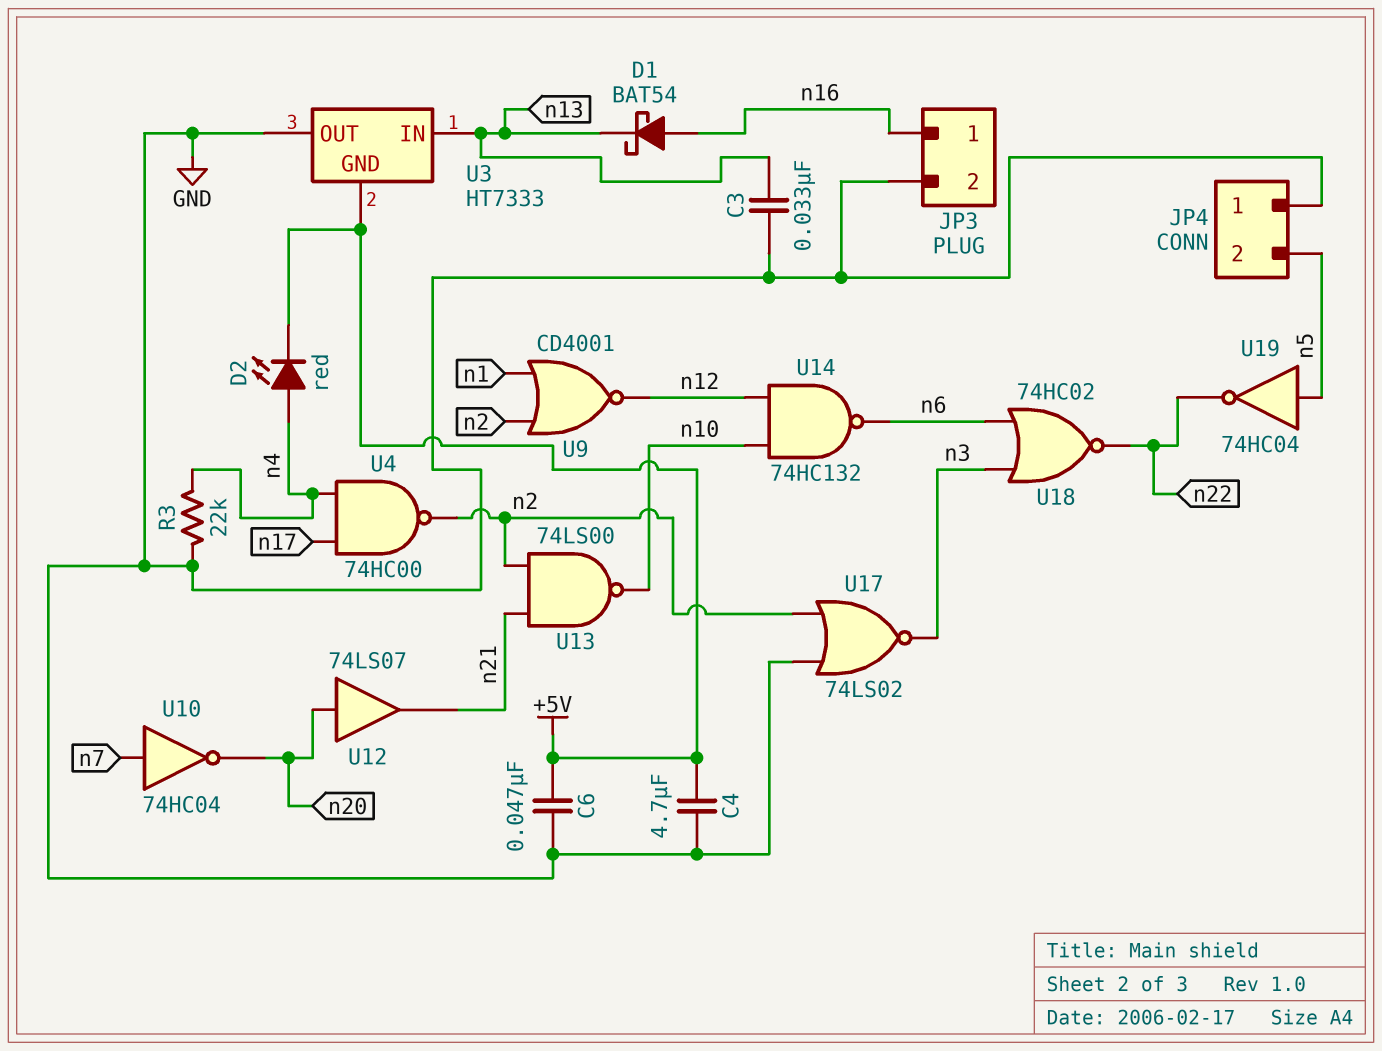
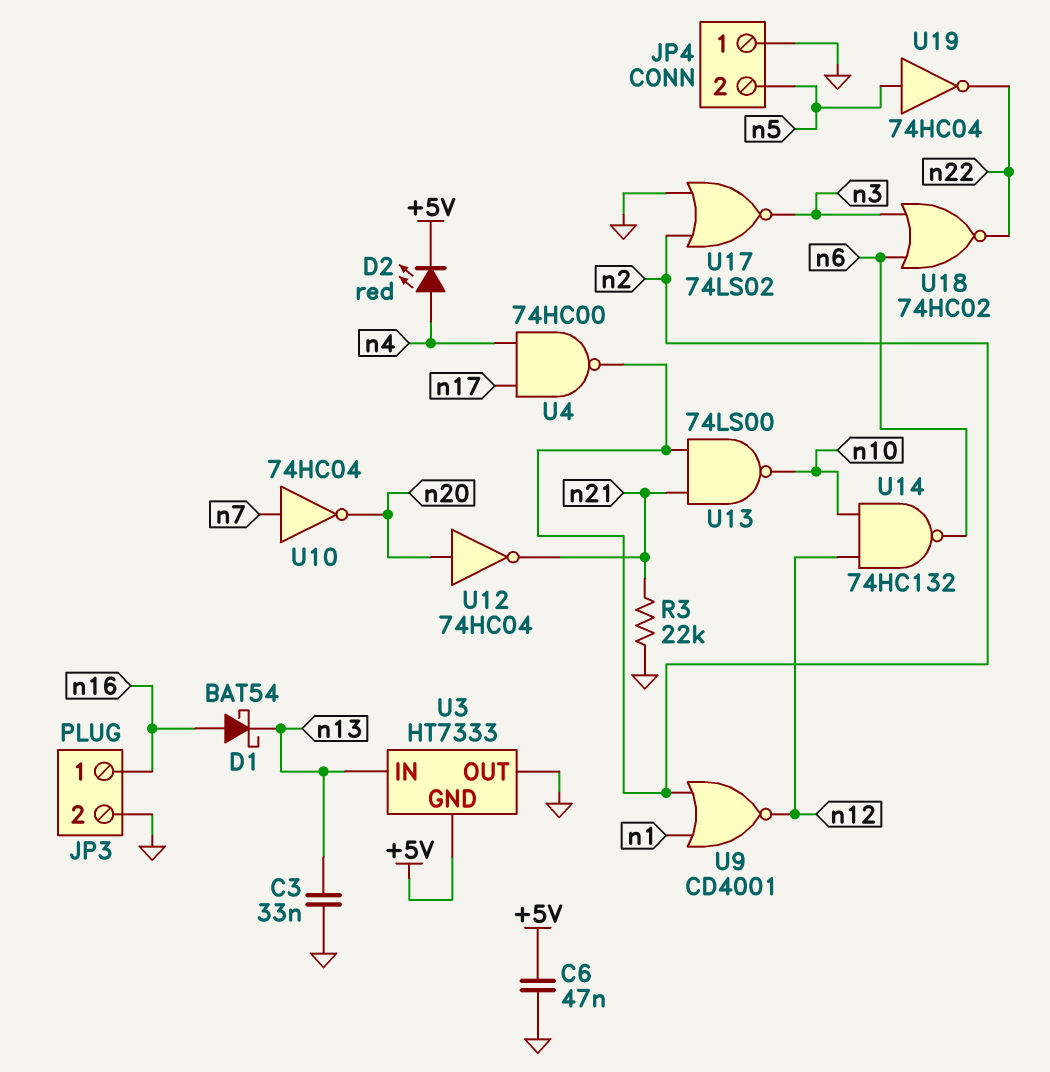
C4: 4.7uF (+5V, GND) -> none
R3: 22k (GND, n4) -> 22k (GND, n21)
U12: buffer 74LS07 (in n20, out n21) -> NOT 74HC04 (in n20, out n21)

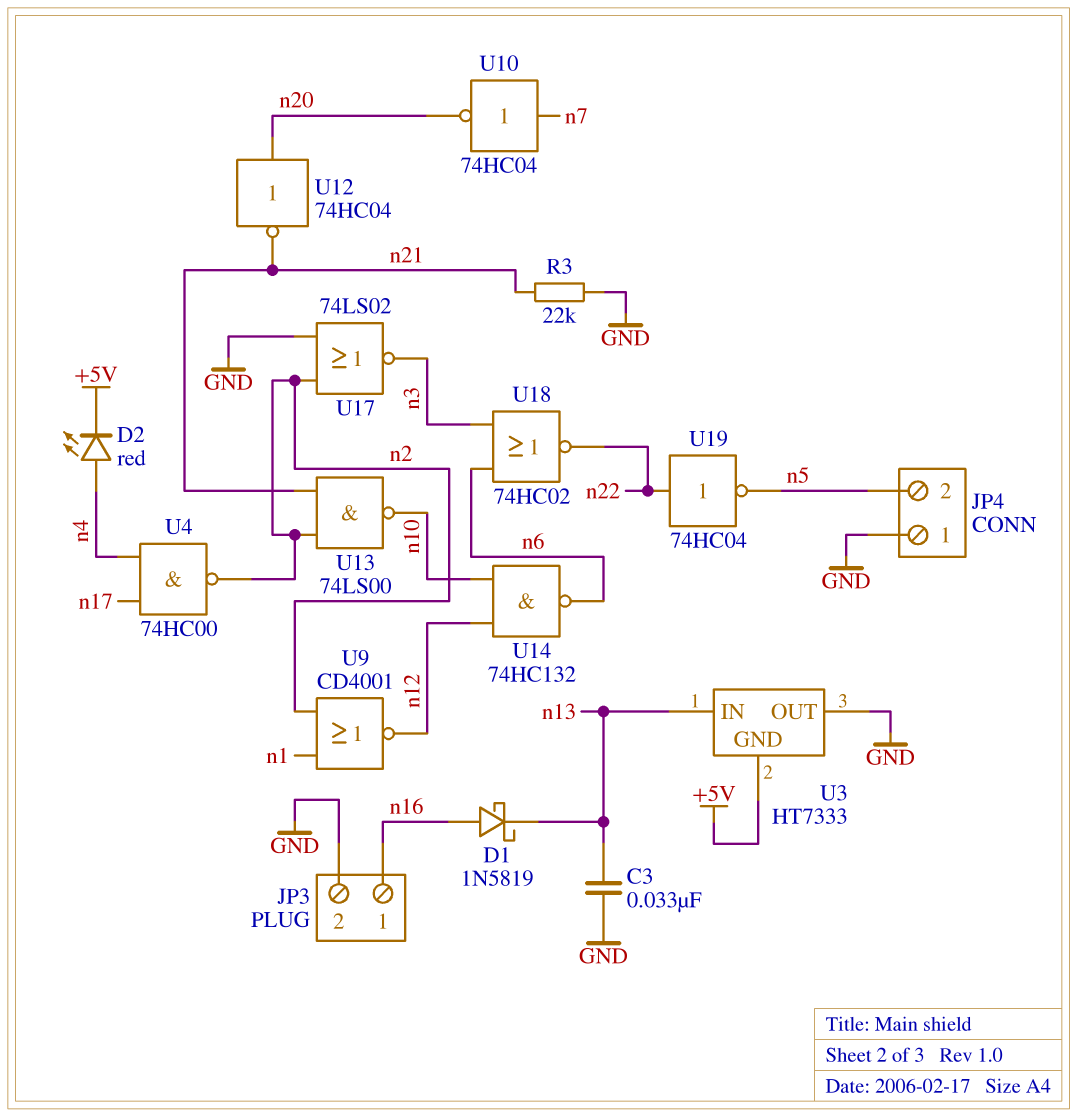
C6: 47nF (+5V, GND) -> none
D1: schottky BAT54 (A n16, K n13) -> schottky 1N5819 (A n16, K n13)
U19: NOT 74HC04 (in n5, out n22) -> NOT 74HC04 (in n22, out n5)

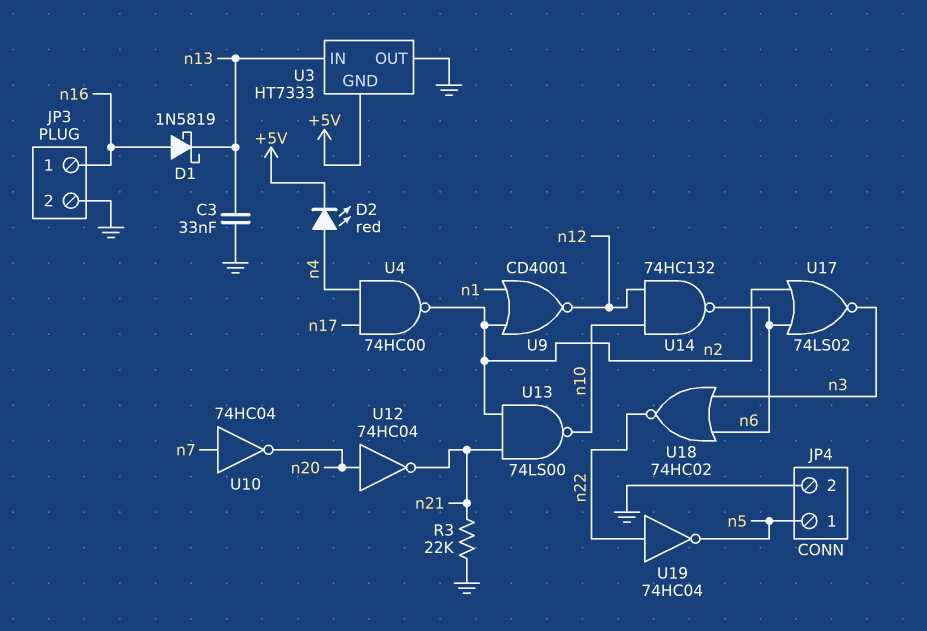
JP4 pin 1: GND -> n5
JP4 pin 2: n5 -> GND
U17: NOR 74LS02 (in GND, in n2, out n3) -> NOR 74LS02 (in n2, in n6, out n3)

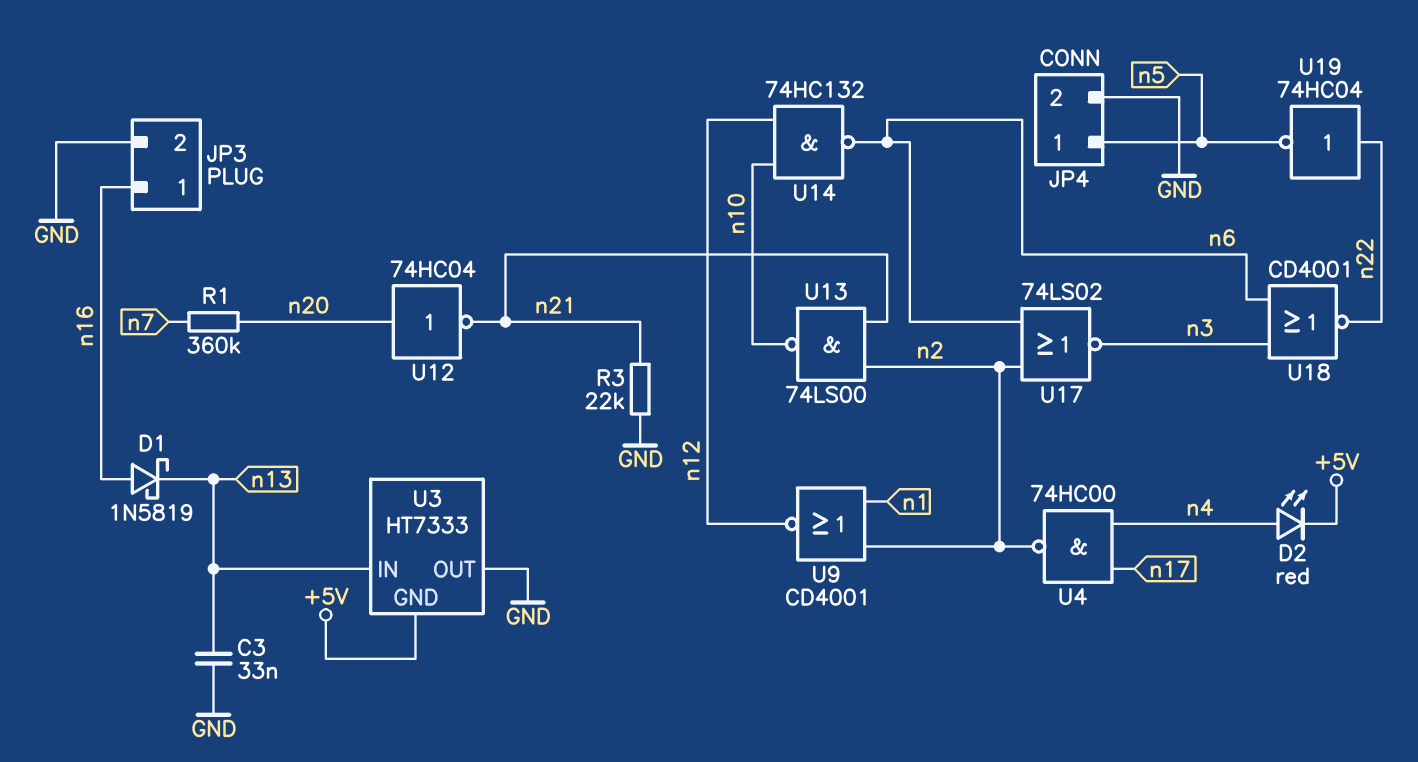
R1: none -> 360k (n7, n20)
U10: NOT 74HC04 (in n7, out n20) -> none
U18: NOR 74HC02 (in n3, in n6, out n22) -> NOR CD4001 (in n3, in n6, out n22)

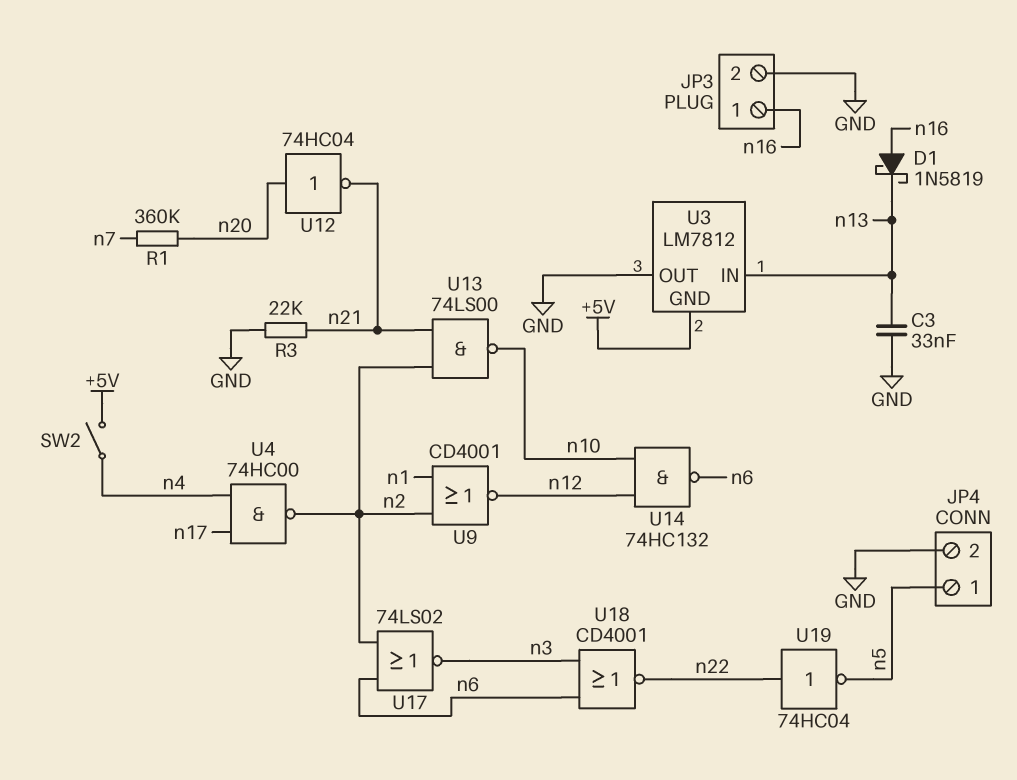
D2: LED red (A n4, K +5V) -> none
SW2: none -> switch (+5V, n4)
U3: HT7333 -> LM7812

